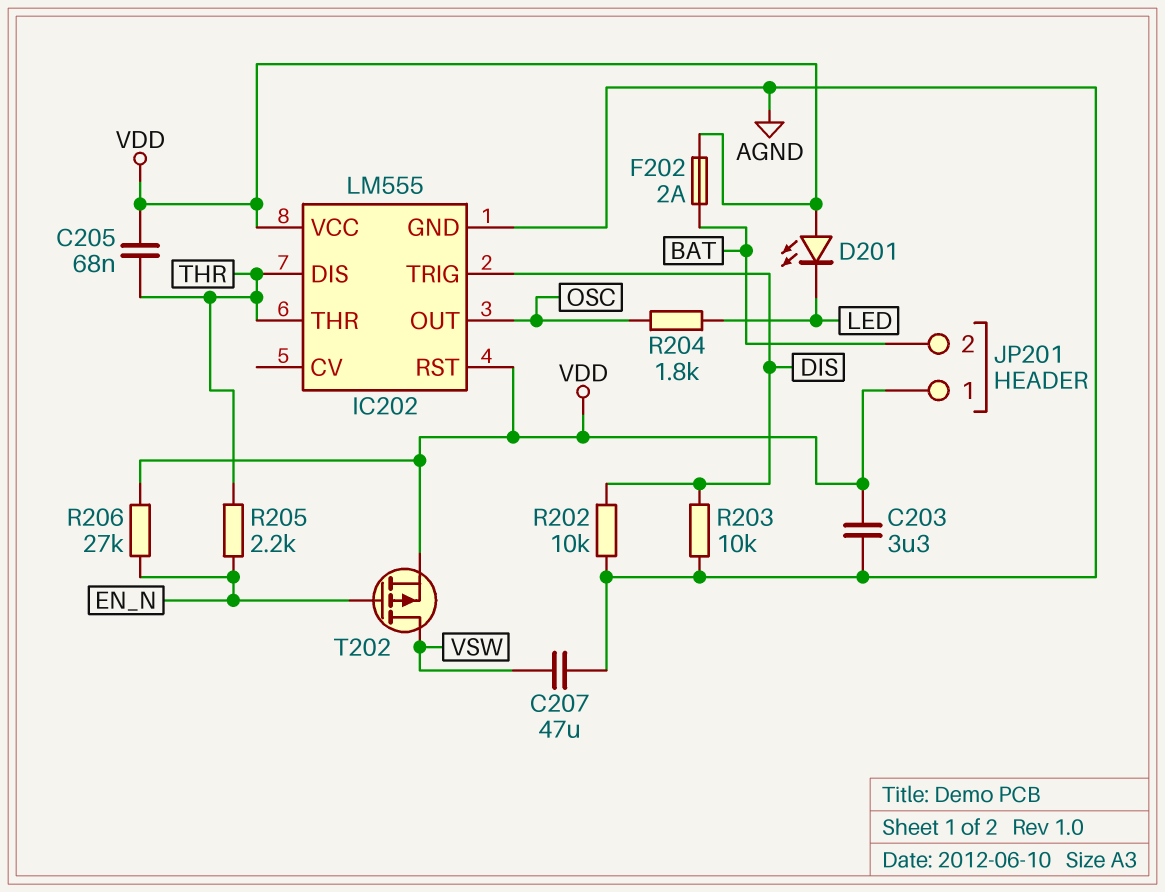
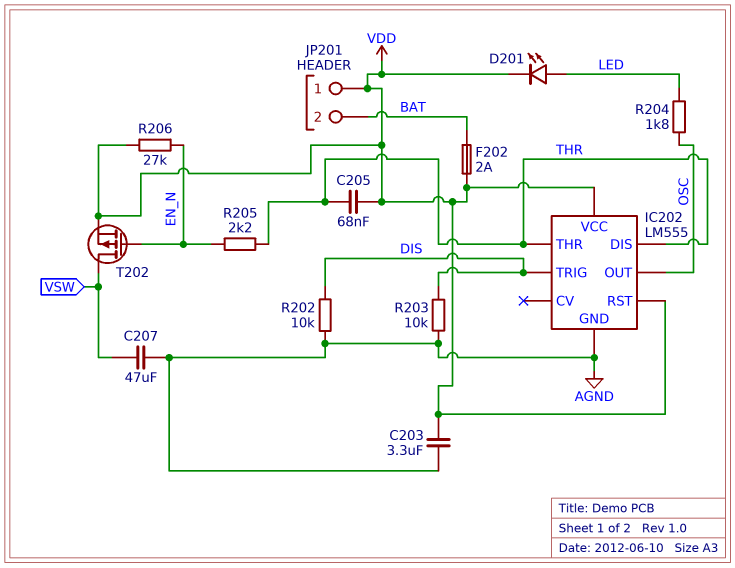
D201: LED (A VDD, K LED) -> LED (A LED, K VDD)

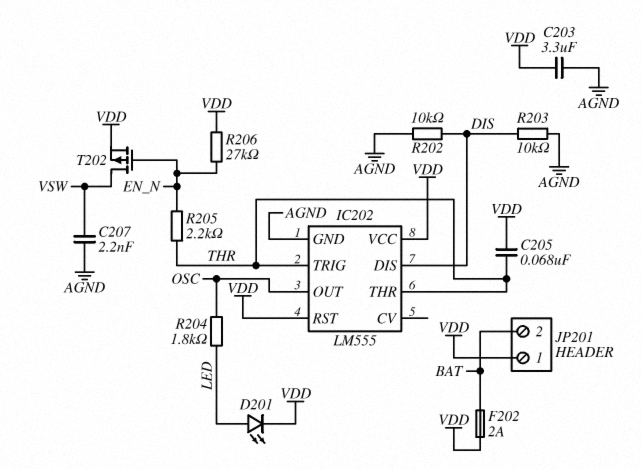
C207: 47uF (AGND, VSW) -> 2.2nF (AGND, VSW)
IC202 pin DIS: THR -> DIS
IC202 pin TRIG: DIS -> THR

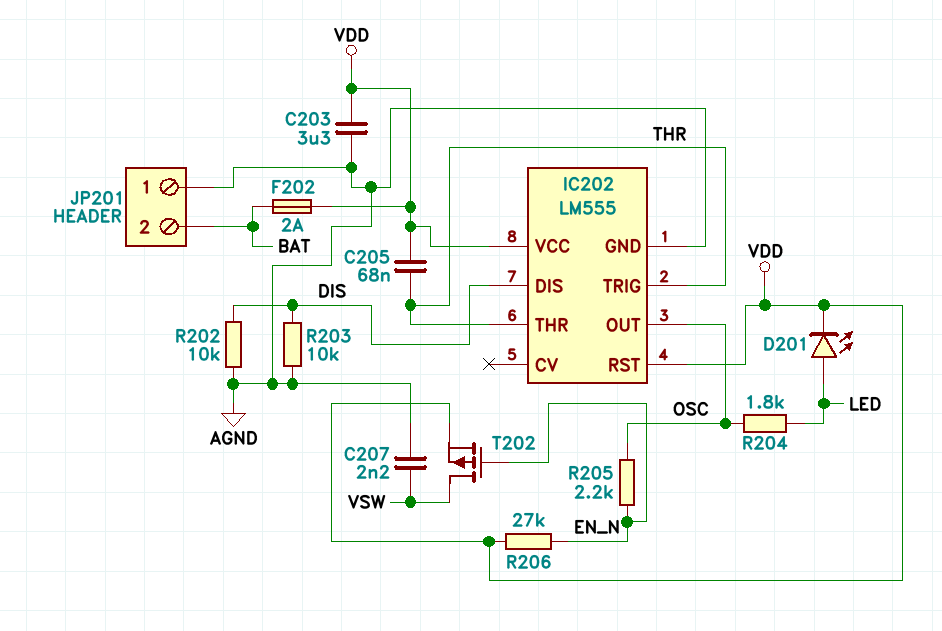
JP201 pin 1: VDD -> AGND
R205: 2.2k (EN_N, THR) -> 2.2k (EN_N, OSC)

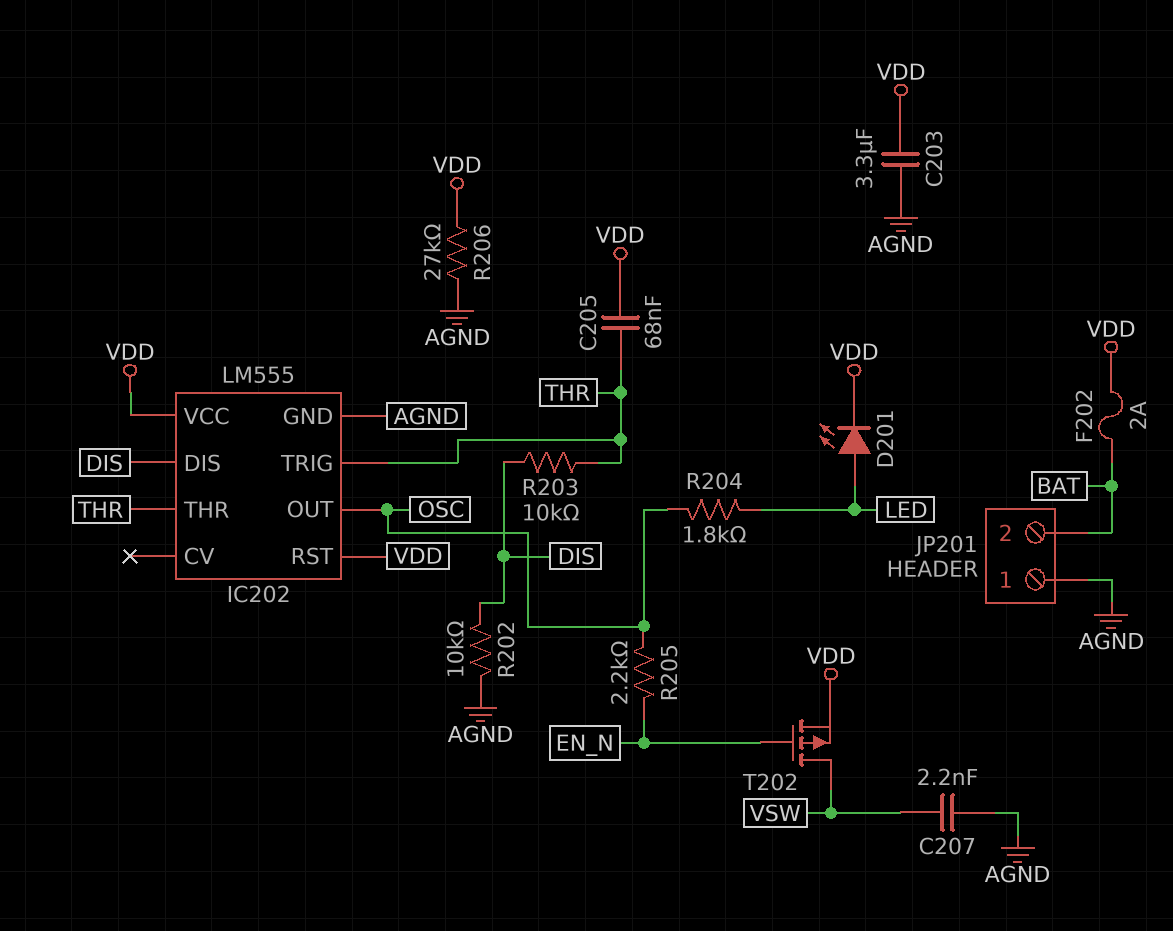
R203: 10k (AGND, DIS) -> 10k (DIS, THR)
R206: 27k (EN_N, VDD) -> 27k (AGND, VDD)

